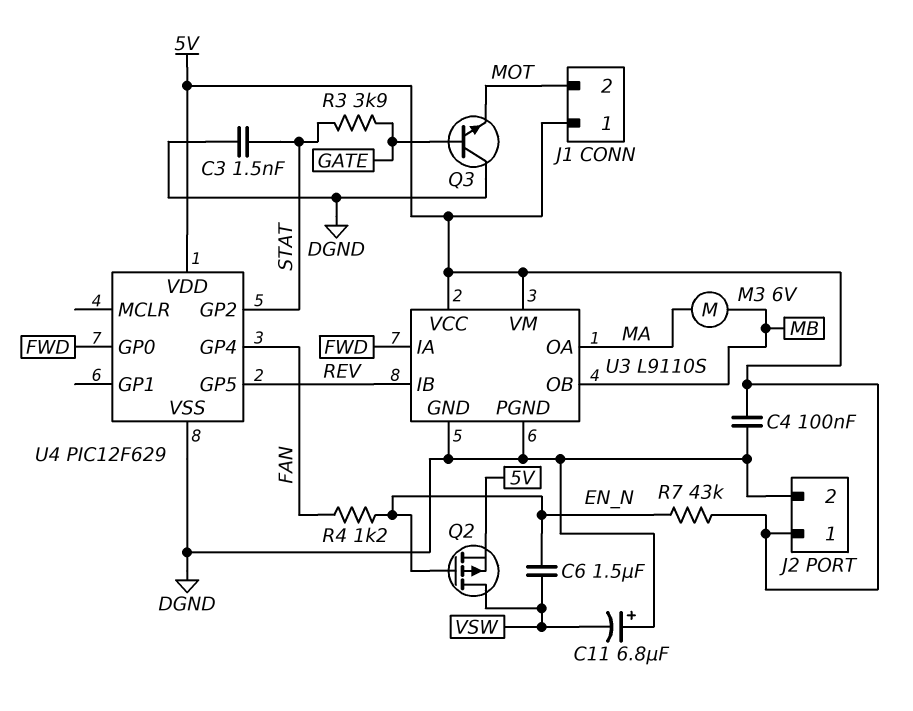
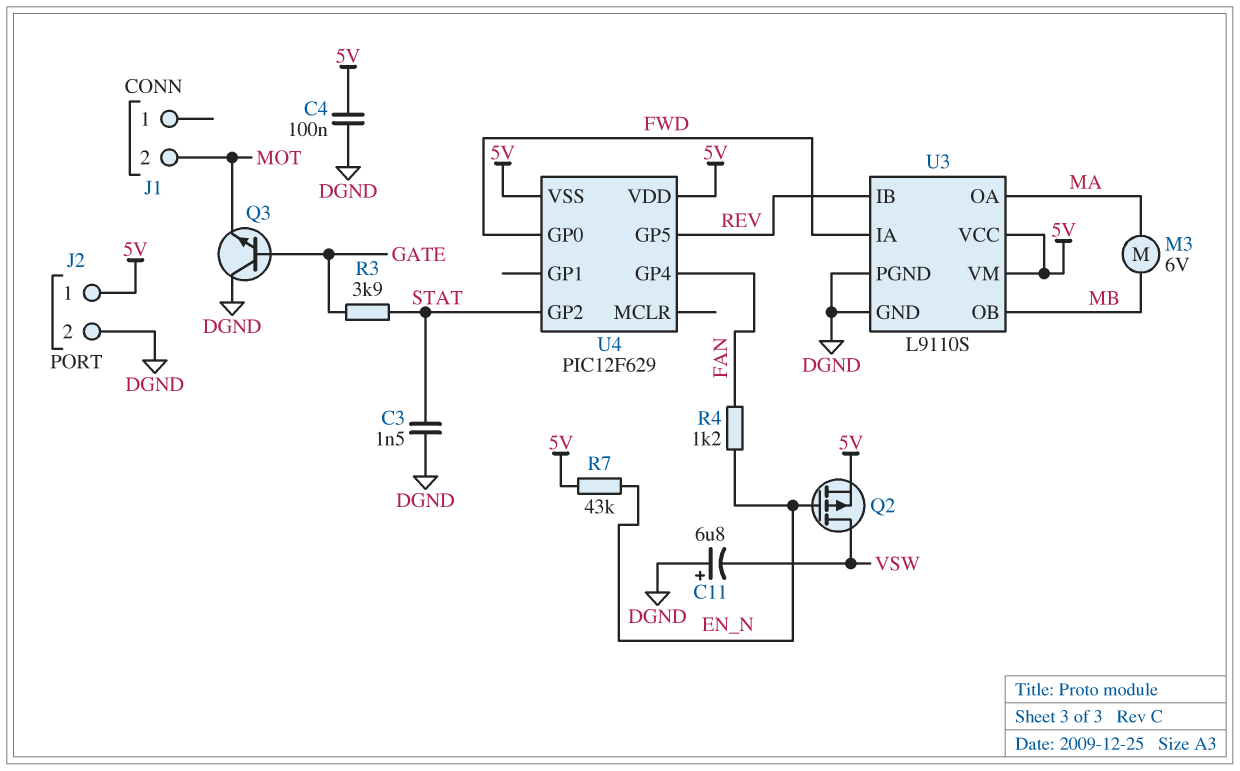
C6: 1.5uF (EN_N, VSW) -> none
J1 pin 1: 5V -> none
U4 pin VSS: DGND -> 5V

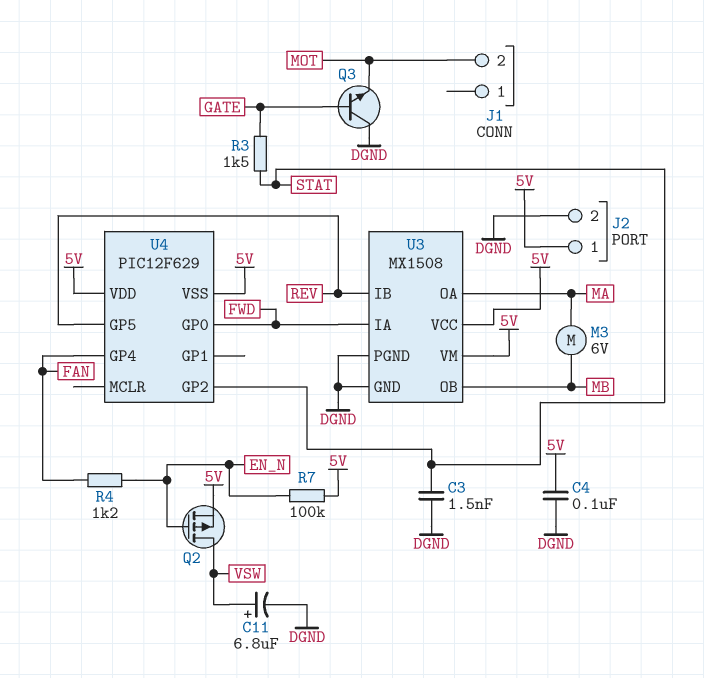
C11: 6.8uF (plus DGND, minus VSW) -> 6.8uF (plus VSW, minus DGND)
R3: 3.9k (GATE, STAT) -> 1.5k (GATE, STAT)
R7: 43k (5V, EN_N) -> 100k (5V, EN_N)
U3: L9110S -> MX1508

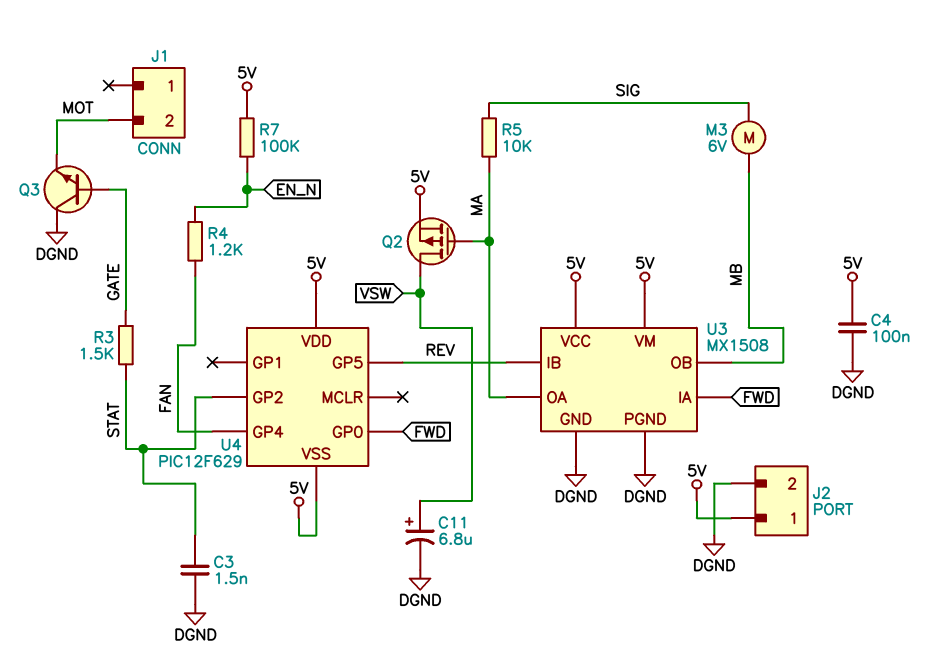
M3: motor 6V (MA, MB) -> motor 6V (MB, SIG)
Q2: PMOS (G EN_N, D VSW, S 5V) -> PMOS (G MA, D VSW, S 5V)
R5: none -> 10k (MA, SIG)

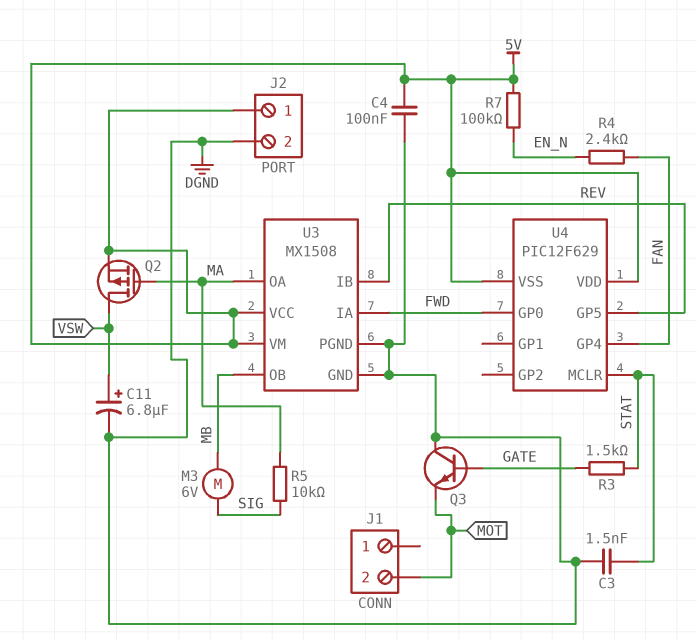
R4: 1.2k (EN_N, FAN) -> 2.4k (EN_N, FAN)
U4 pin GP2: STAT -> none
U4 pin MCLR: none -> STAT

